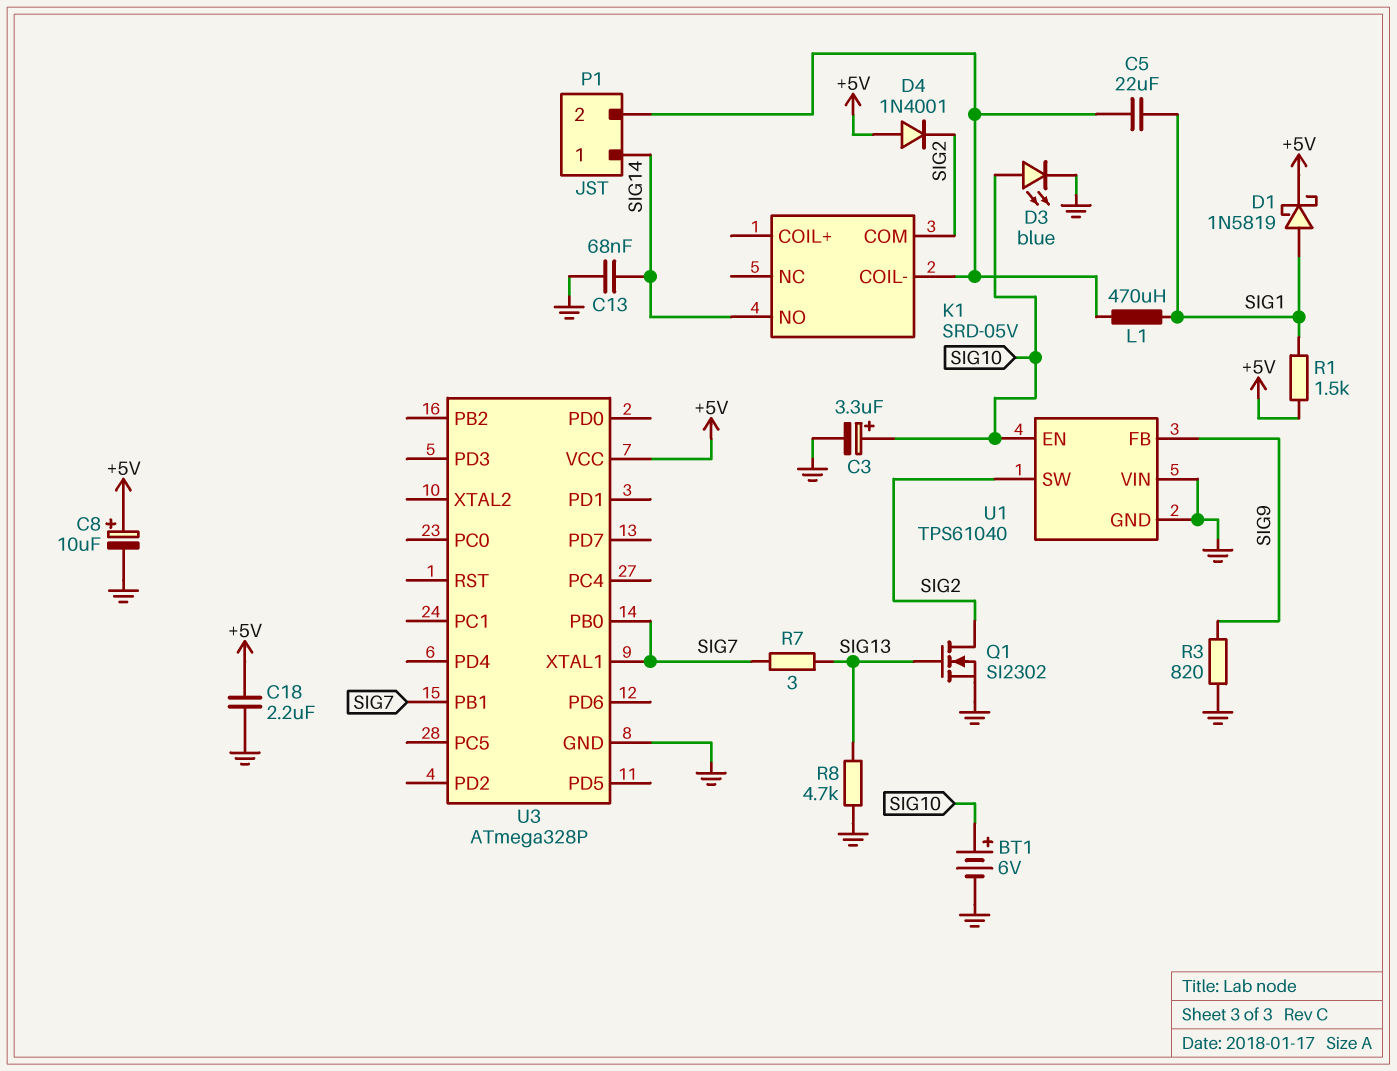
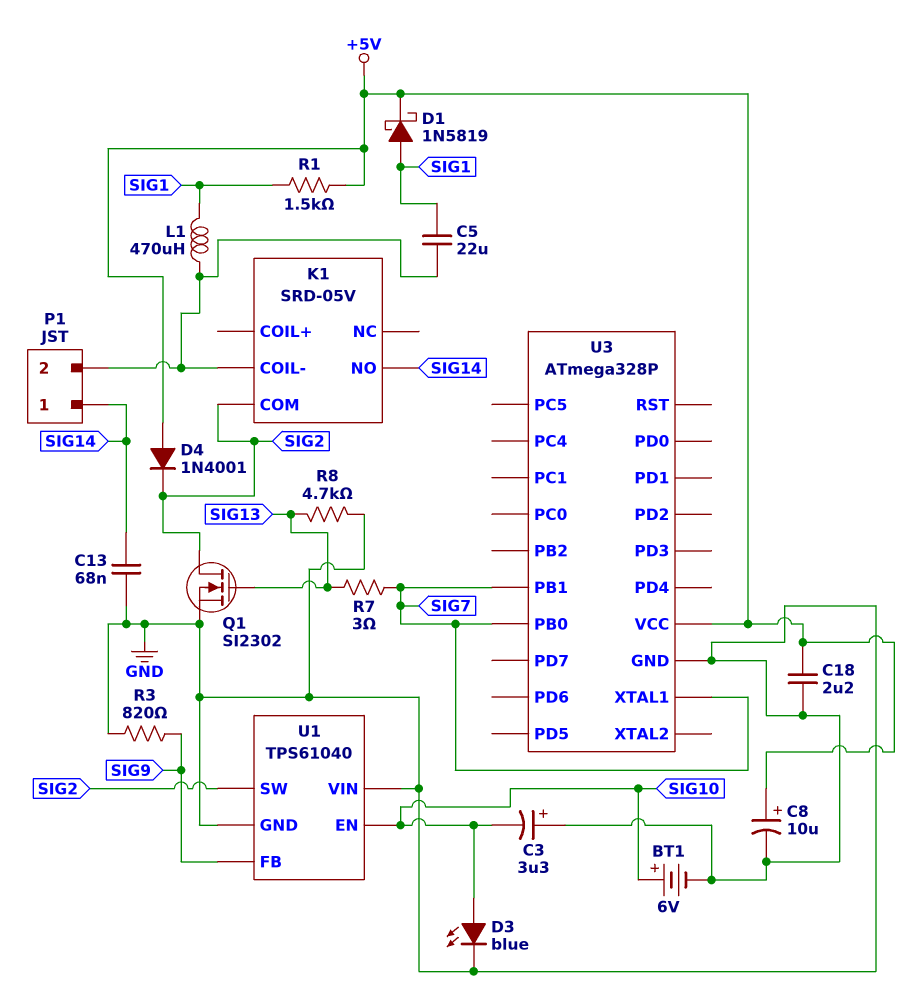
C3: 3.3uF (plus SIG10, minus GND) -> 3.3uF (plus GND, minus SIG10)

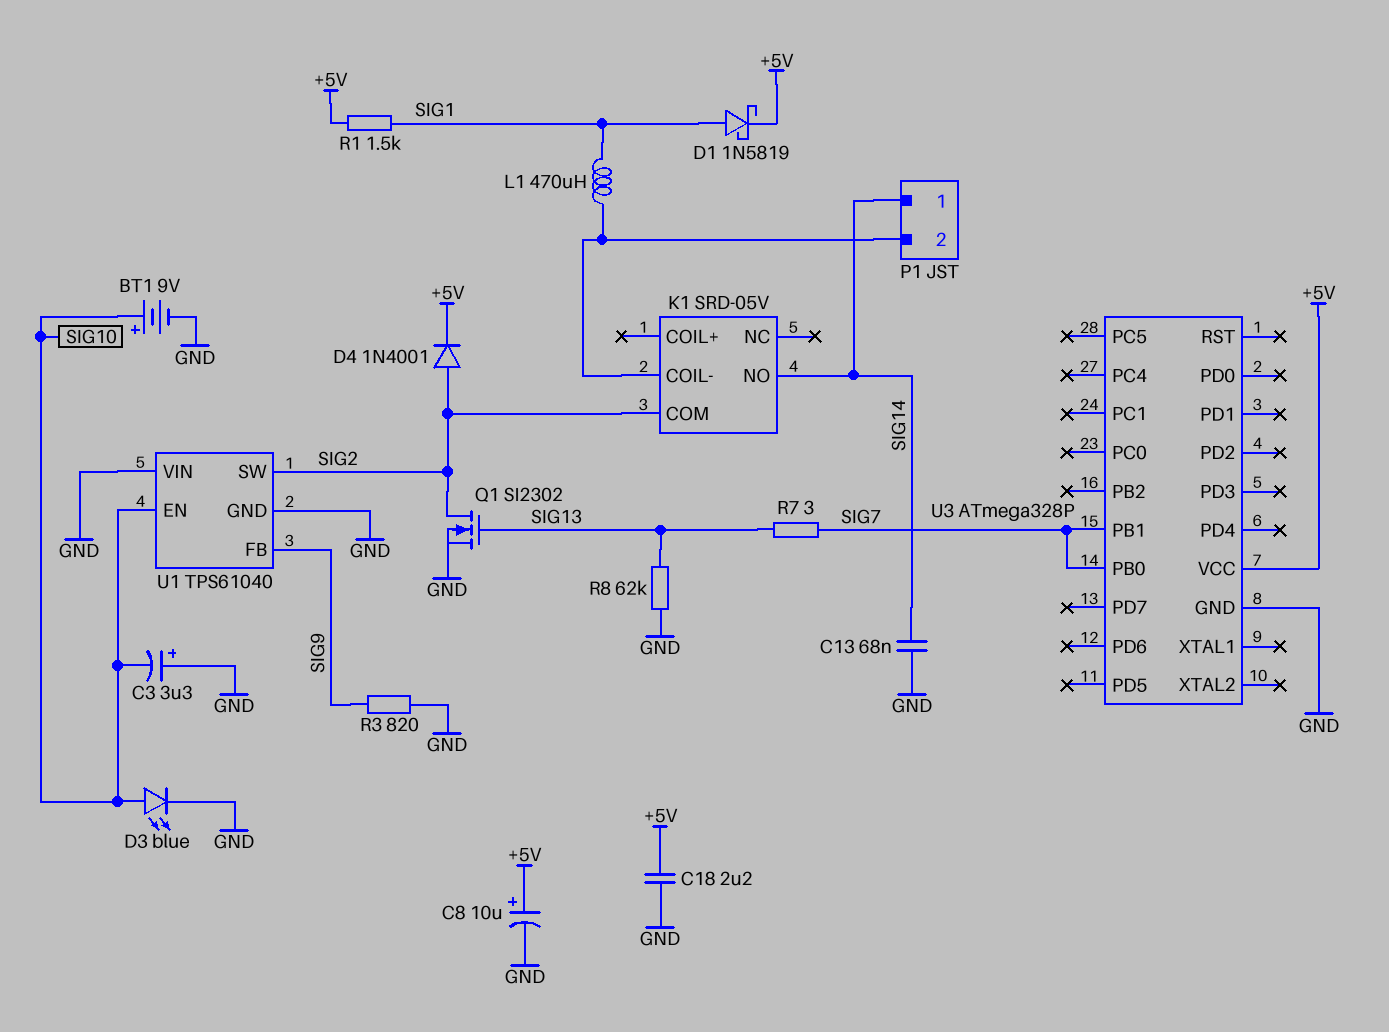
BT1: 6V (plus SIG10, minus GND) -> 9V (plus SIG10, minus GND)
C5: 22uF (K1/COIL-, SIG1) -> none
D4: diode 1N4001 (A +5V, K SIG2) -> diode 1N4001 (A SIG2, K +5V)
R8: 4.7k (GND, SIG13) -> 62k (GND, SIG13)
U3 pin XTAL1: SIG7 -> none

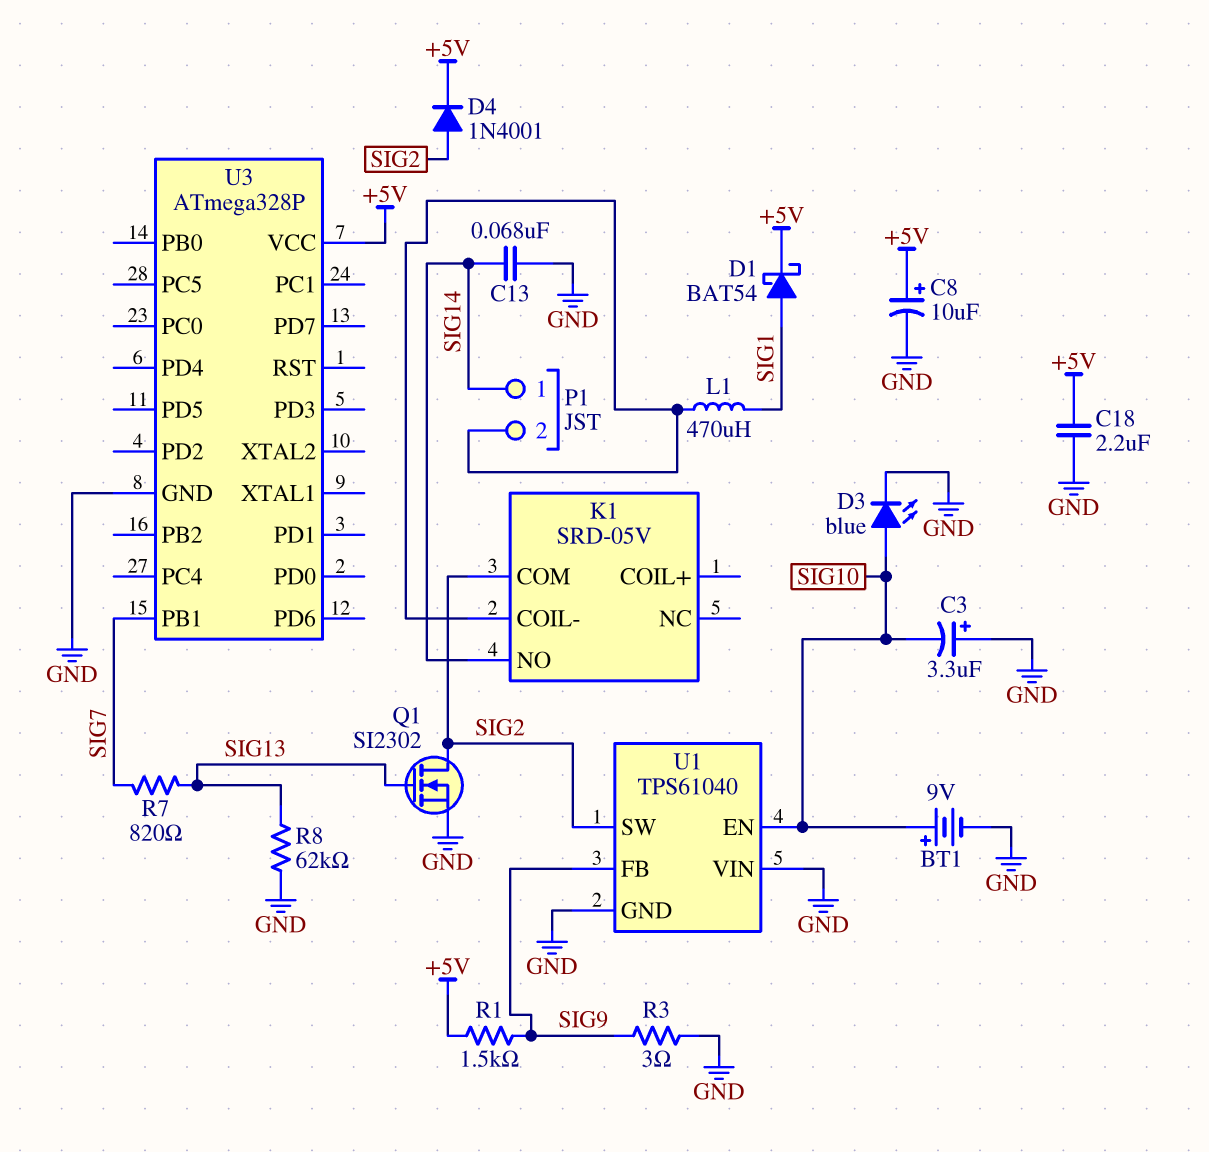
D1: schottky 1N5819 (A SIG1, K +5V) -> schottky BAT54 (A SIG1, K +5V)
R1: 1.5k (+5V, SIG1) -> 1.5k (+5V, SIG9)
R3: 820 (GND, SIG9) -> 3 (GND, SIG9)
R7: 3 (SIG7, SIG13) -> 820 (SIG7, SIG13)
U3 pin PB0: SIG7 -> none

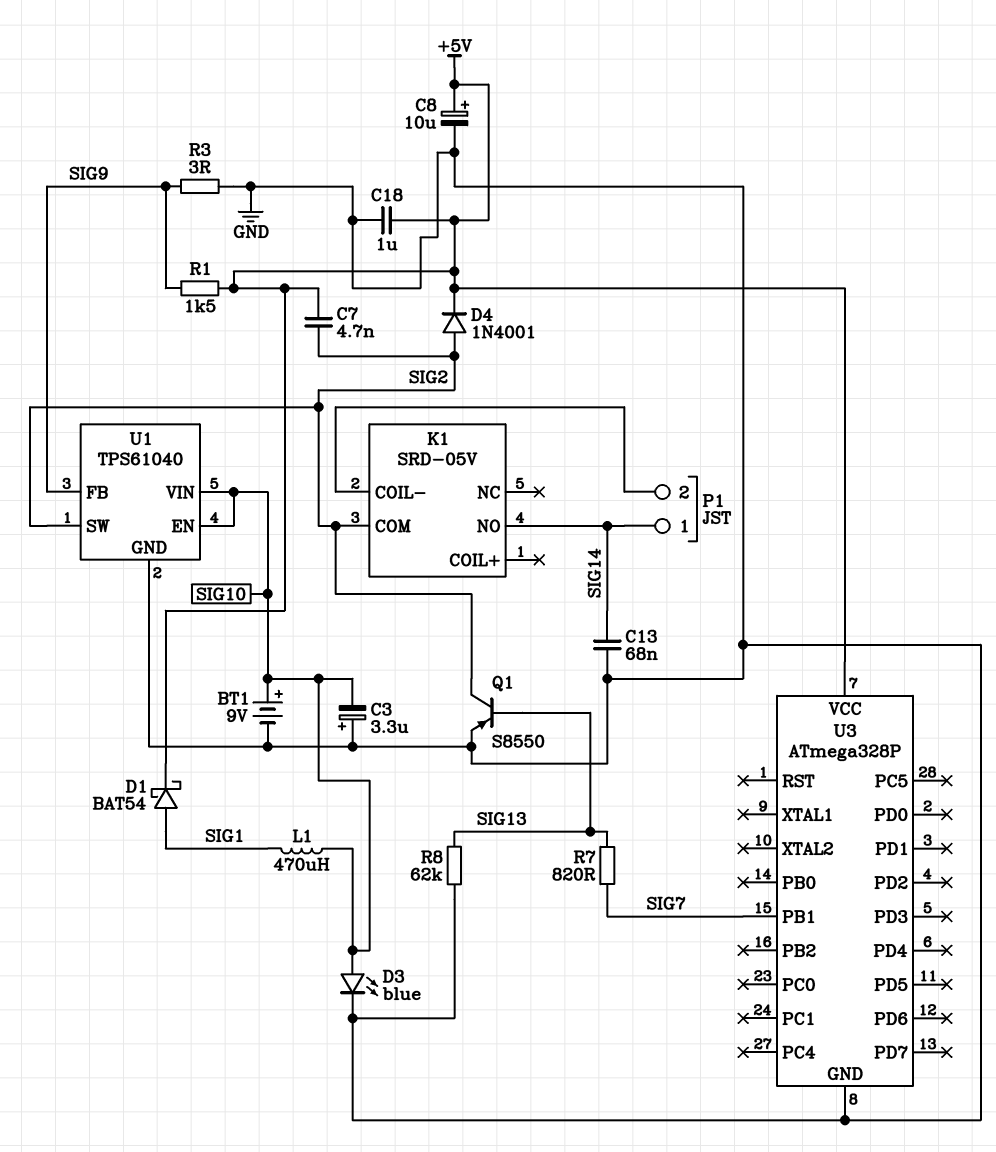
C7: none -> 4.7nF (+5V, SIG2)
C18: 2.2uF (+5V, GND) -> 1uF (+5V, GND)
L1: 470uH (K1/COIL-, SIG1) -> 470uH (SIG1, SIG10)
Q1: NMOS SI2302 (G SIG13, D SIG2, S GND) -> PNP S8550 (B SIG13, C SIG2, E GND)
U1 pin VIN: GND -> SIG10

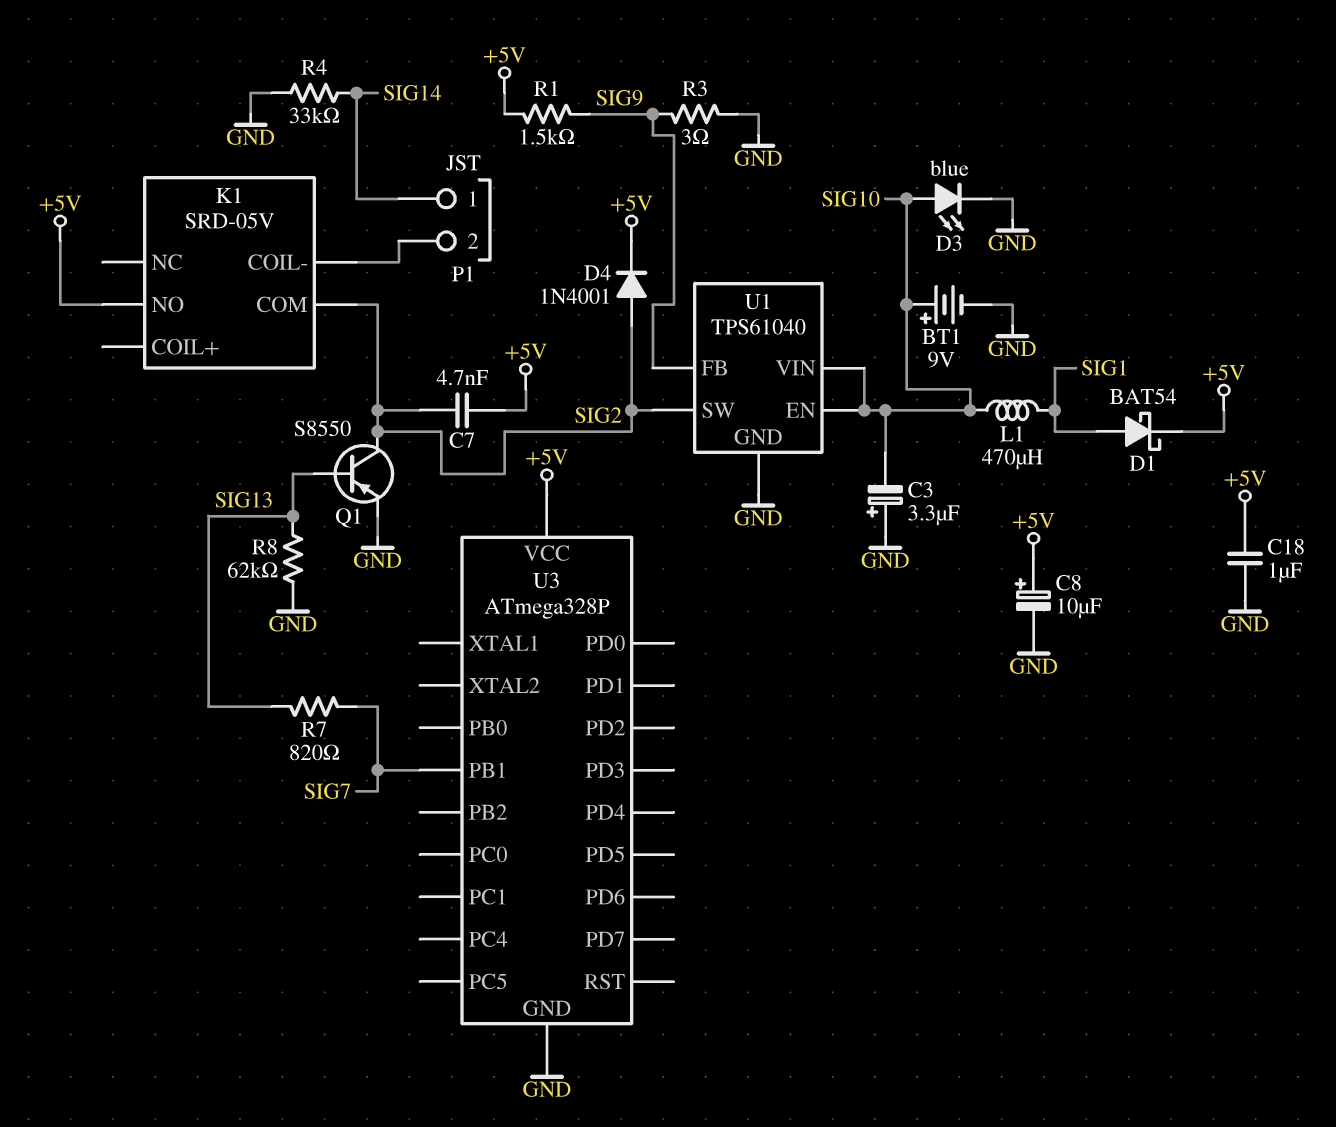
C13: 68nF (GND, SIG14) -> none
K1 pin NO: SIG14 -> +5V
R4: none -> 33k (GND, SIG14)

